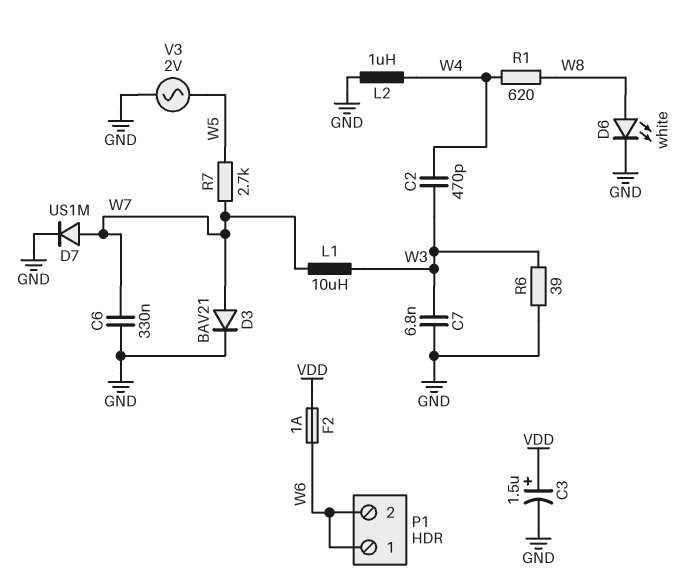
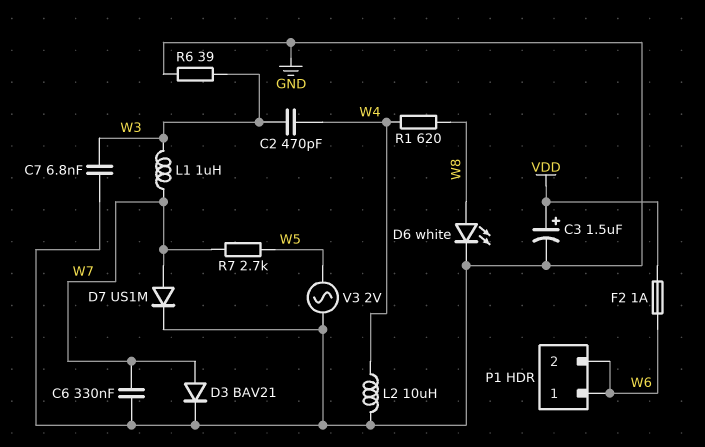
L1: 10uH (W3, W7) -> 1uH (W3, W7)
L2: 1uH (GND, W4) -> 10uH (GND, W4)

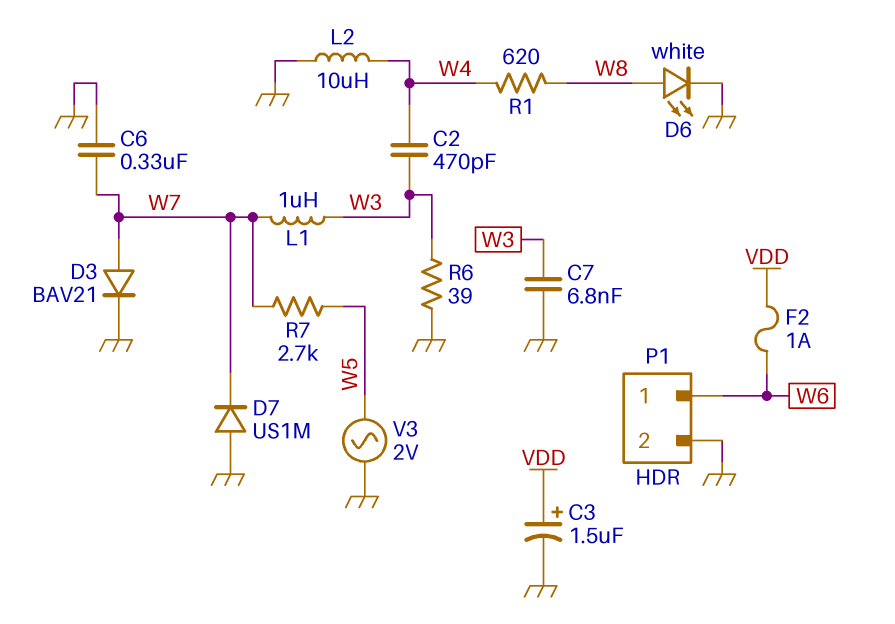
D7: diode US1M (A W7, K GND) -> diode US1M (A GND, K W7)
P1 pin 2: W6 -> GND

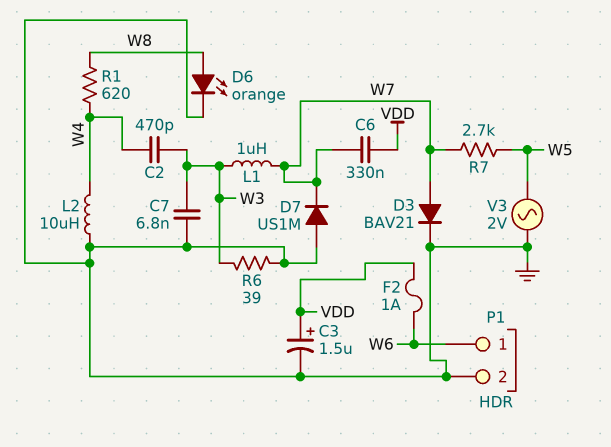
C6: 330nF (GND, W7) -> 330nF (VDD, W7)
D6: LED white (A W8, K GND) -> LED orange (A W8, K GND)

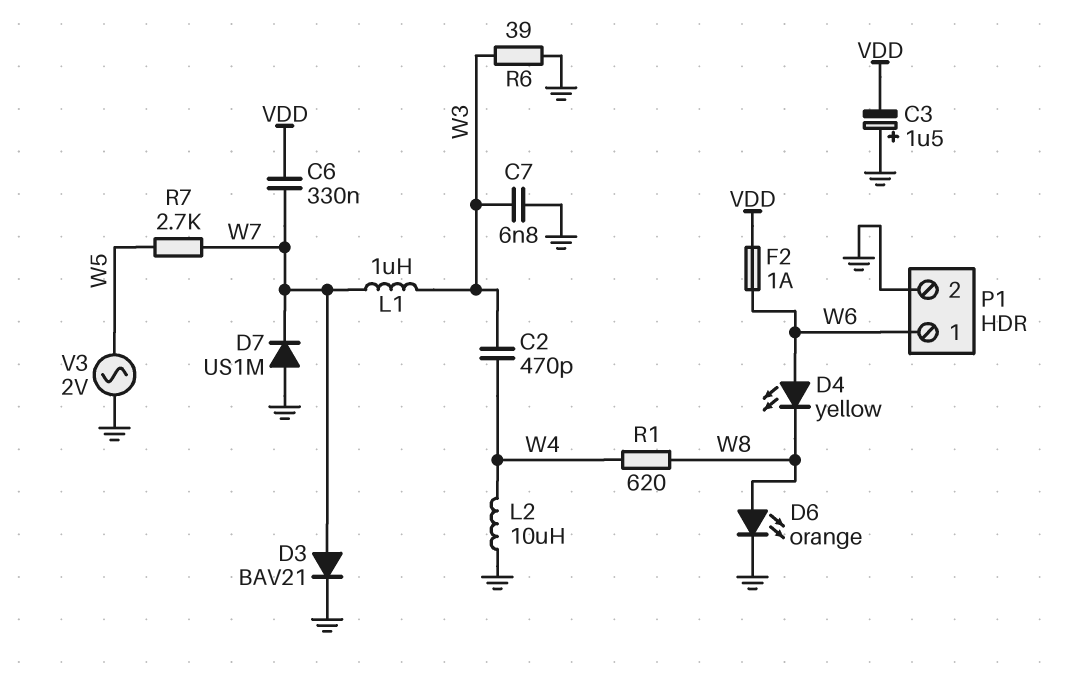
C3: 1.5uF (plus VDD, minus GND) -> 1.5uF (plus GND, minus VDD)
D4: none -> LED yellow (A W6, K W8)

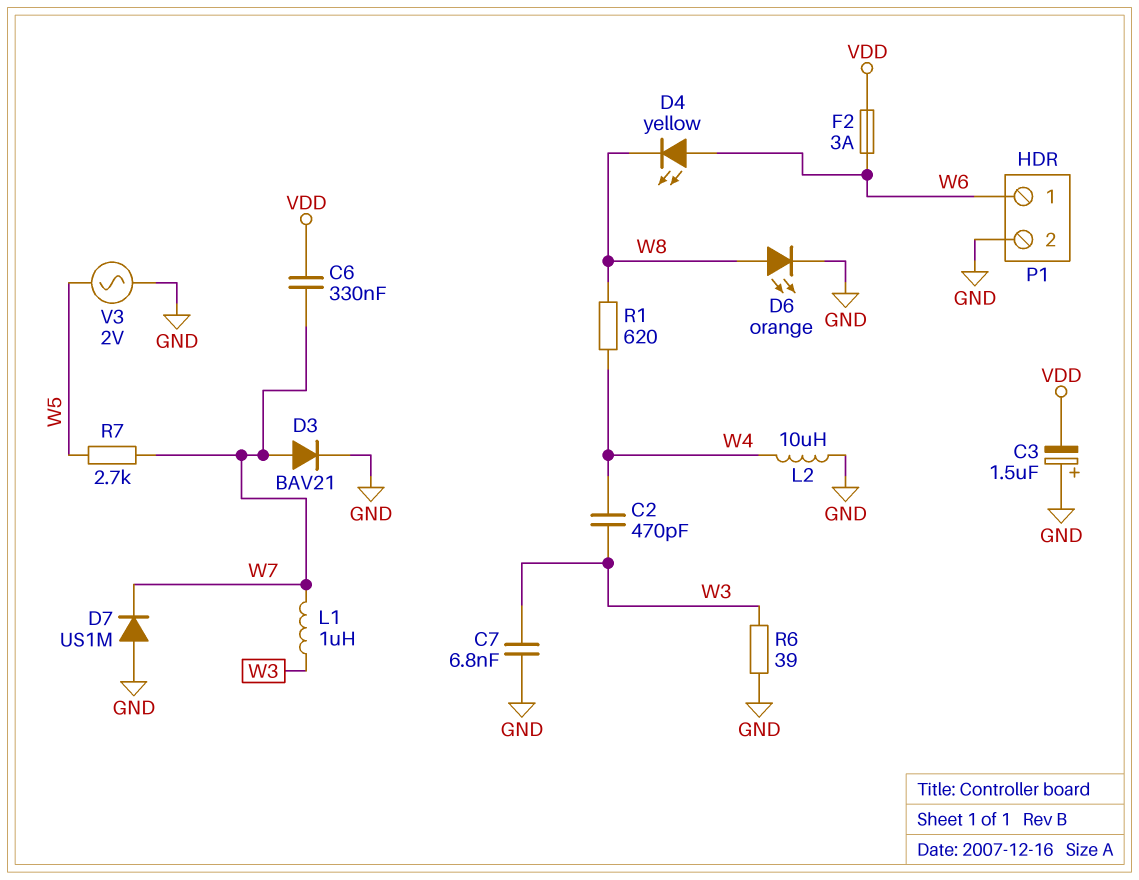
F2: 1A (VDD, W6) -> 3A (VDD, W6)

